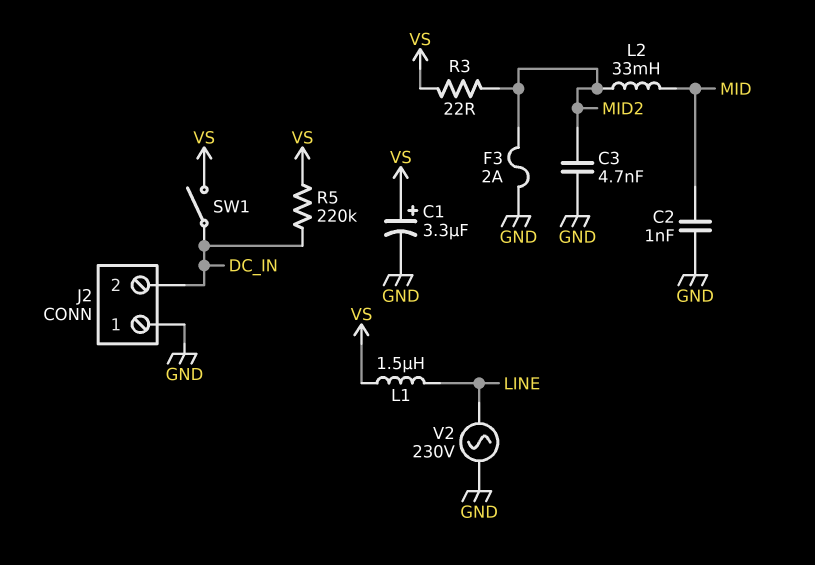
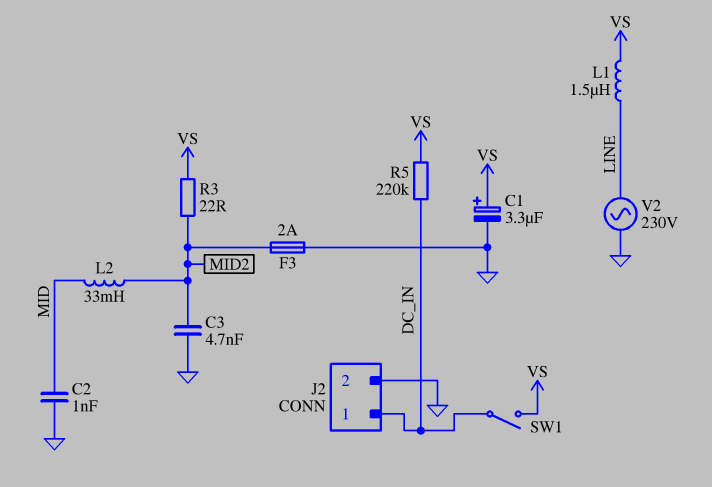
J2 pin 1: GND -> DC_IN
J2 pin 2: DC_IN -> GND

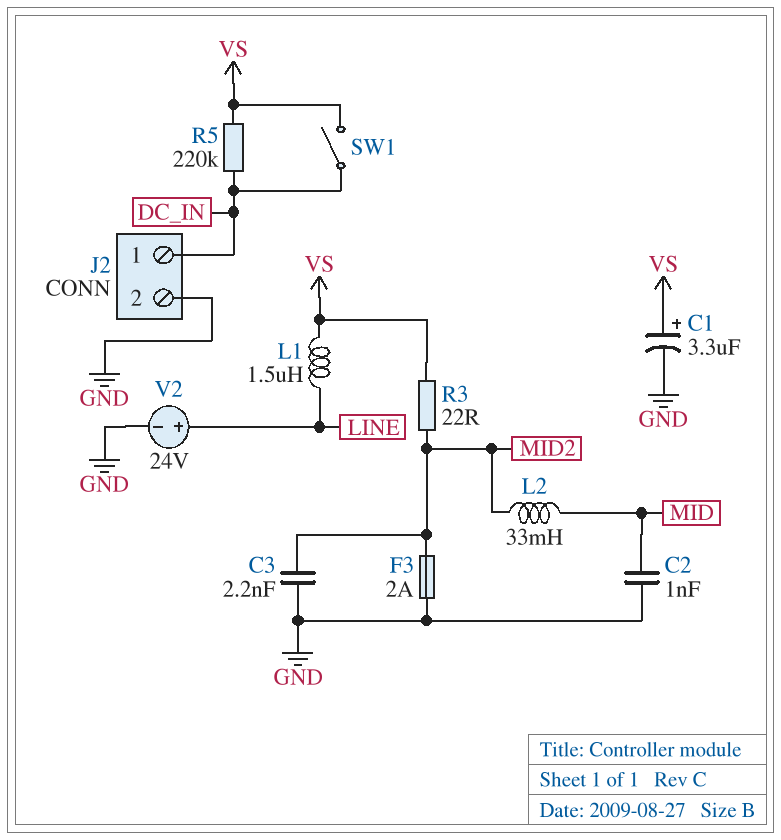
C3: 4.7nF (GND, MID2) -> 2.2nF (GND, MID2)
V2: AC 230V (GND, LINE) -> 24V (plus LINE, minus GND)

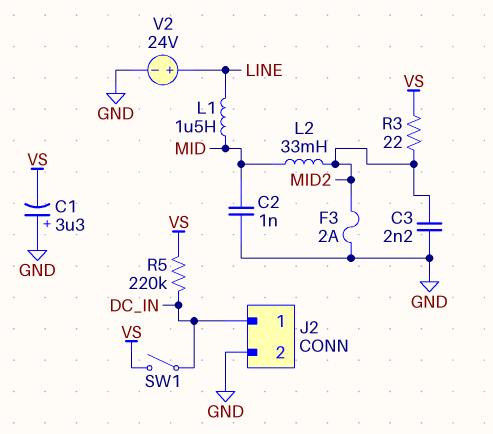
C1: 3.3uF (plus VS, minus GND) -> 3.3uF (plus GND, minus VS)
L1: 1.5uH (LINE, VS) -> 1.5uH (LINE, MID)

